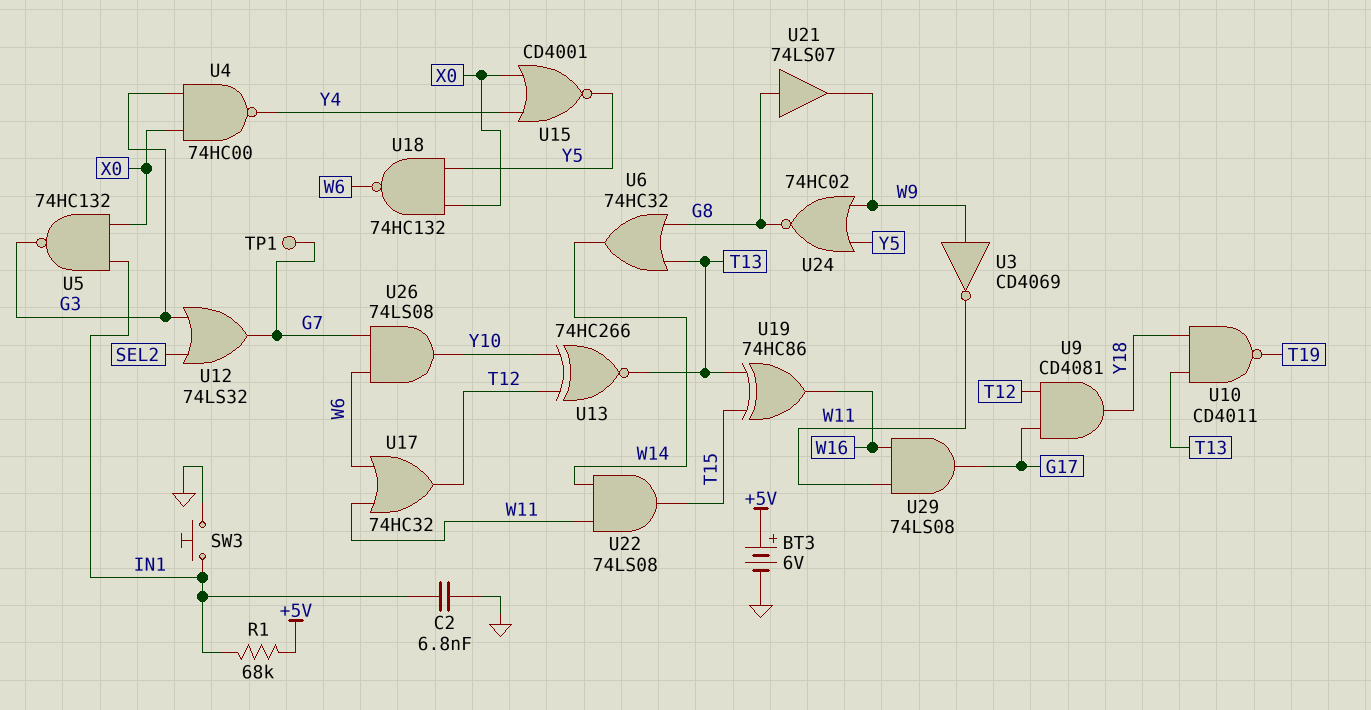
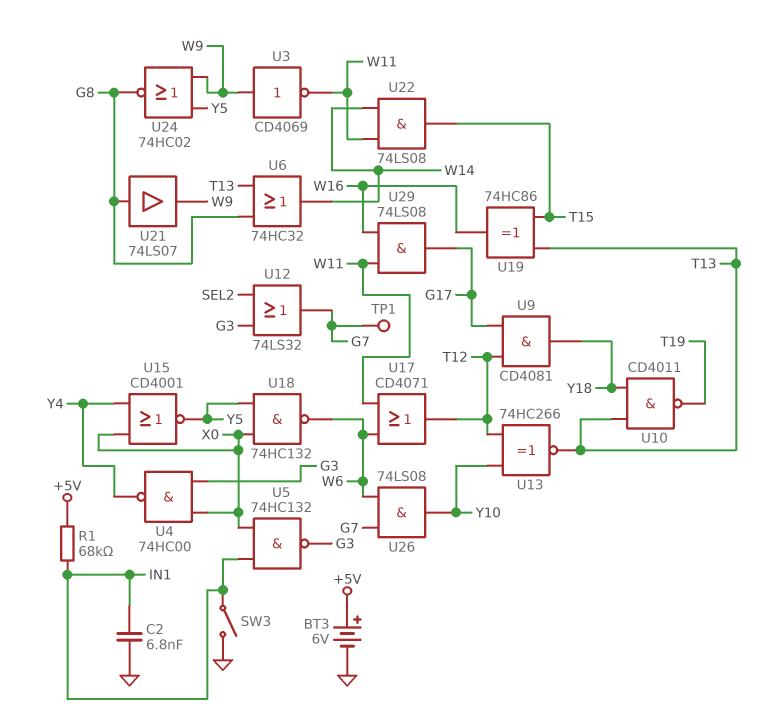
SW3: button (GND, IN1) -> switch (GND, IN1)
U17: OR 74HC32 (in W6, in W11, out T12) -> OR CD4071 (in W6, in W11, out T12)

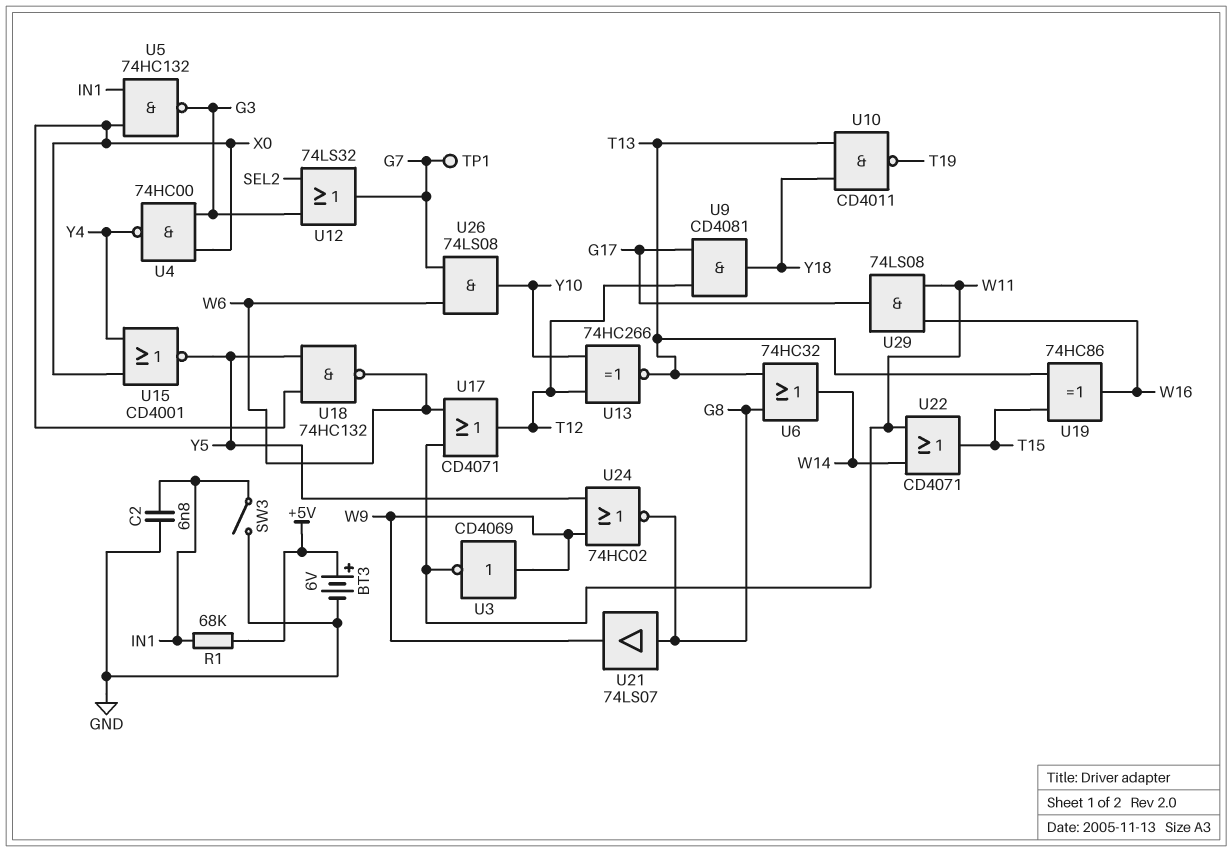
U22: AND 74LS08 (in W11, in W14, out T15) -> OR CD4071 (in W11, in W14, out T15)

